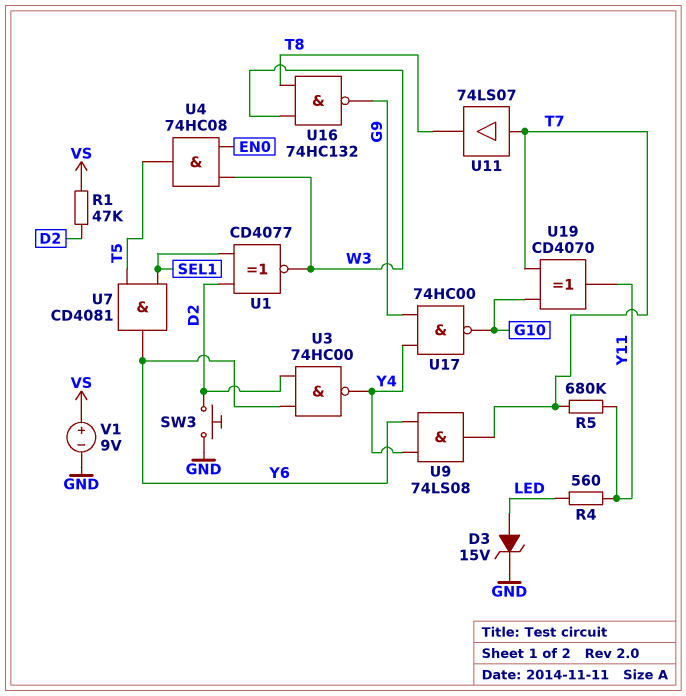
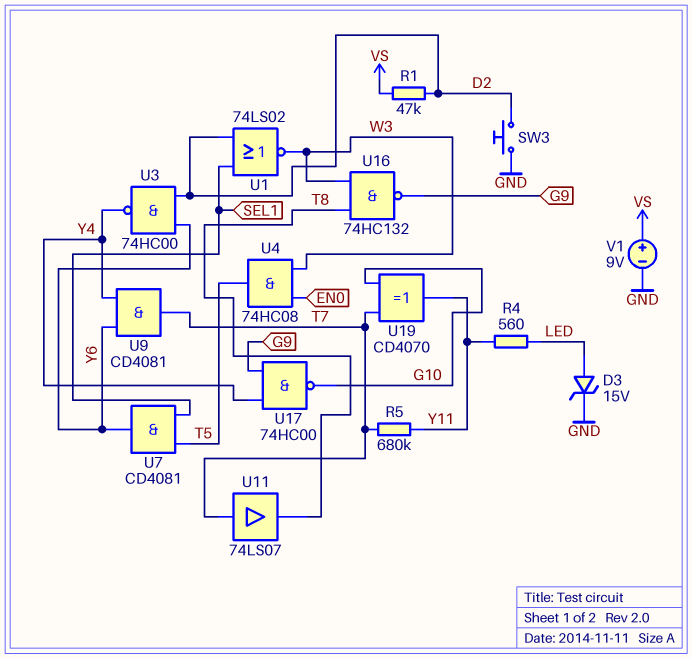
U1: XNOR CD4077 (in D2, in SEL1, out W3) -> NOR 74LS02 (in D2, in SEL1, out W3)
U9: AND 74LS08 (in Y4, in Y6, out T7) -> AND CD4081 (in Y4, in Y6, out T7)

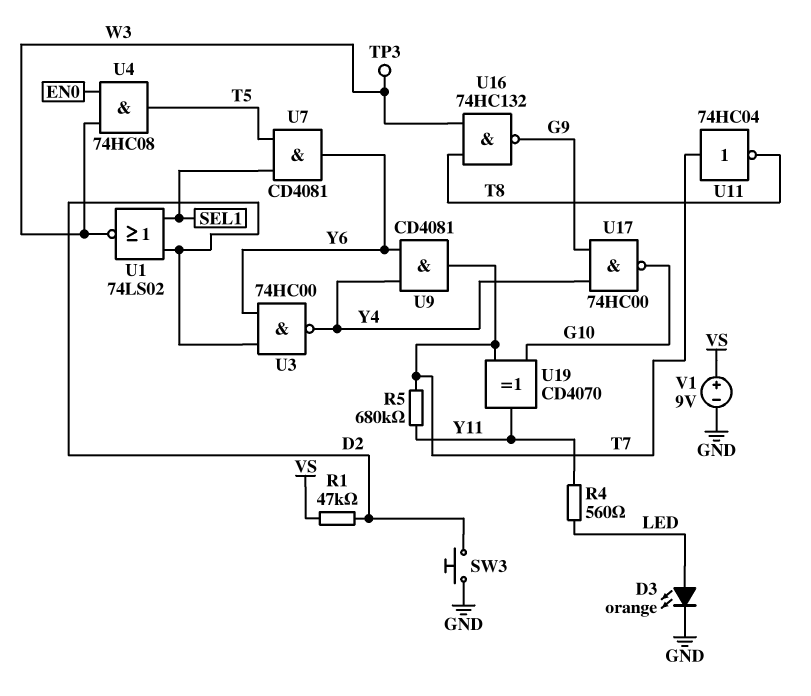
D3: zener 15V (A LED, K GND) -> LED orange (A LED, K GND)
TP3: none -> test point (W3)
U11: buffer 74LS07 (in T7, out T8) -> NOT 74HC04 (in T7, out T8)

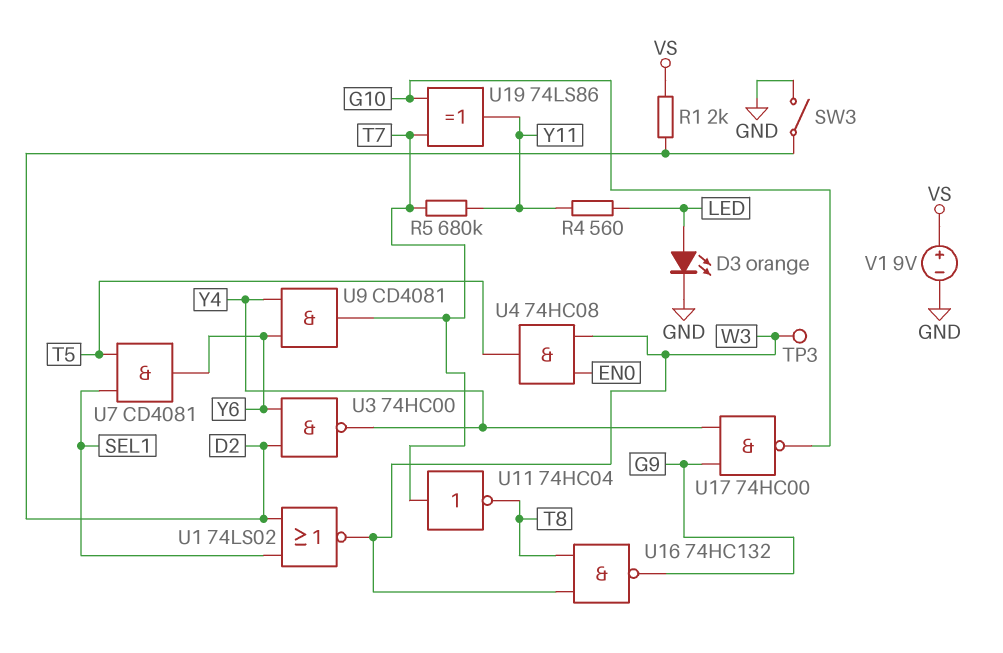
R1: 47k (D2, VS) -> 2k (D2, VS)
SW3: button (D2, GND) -> switch (D2, GND)
U19: XOR CD4070 (in G10, in T7, out Y11) -> XOR 74LS86 (in G10, in T7, out Y11)

